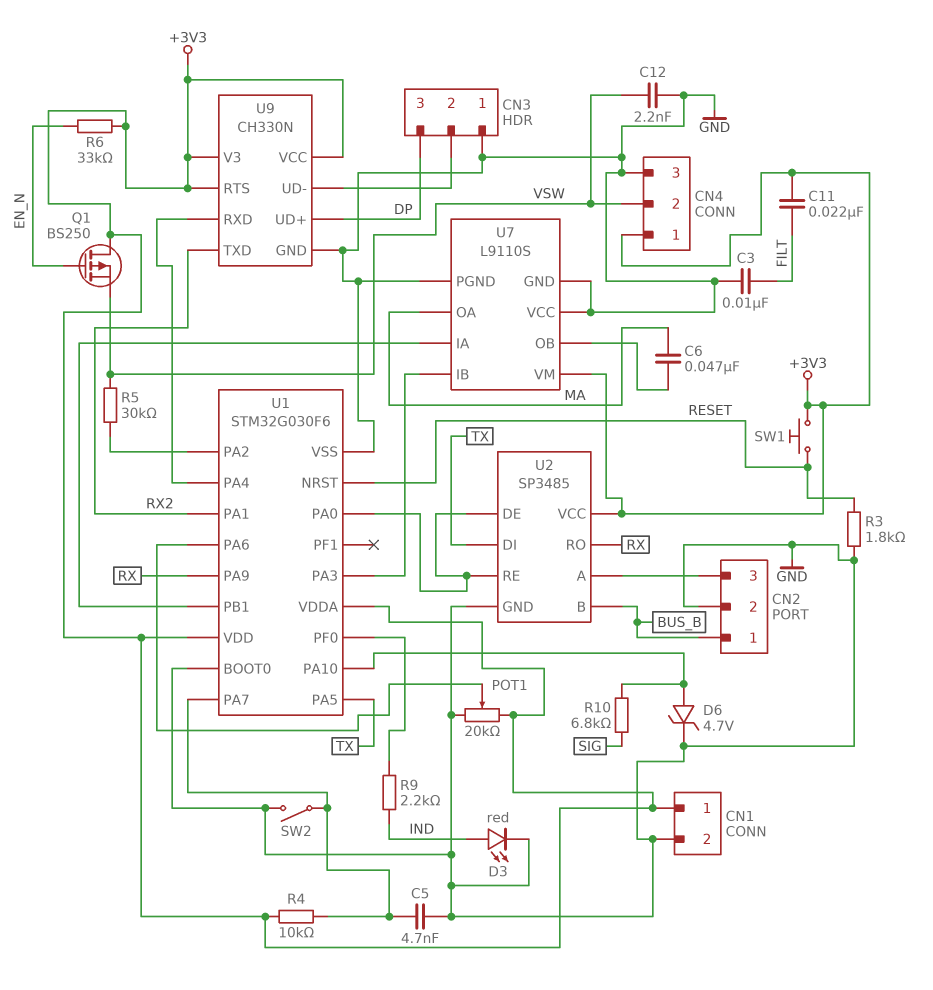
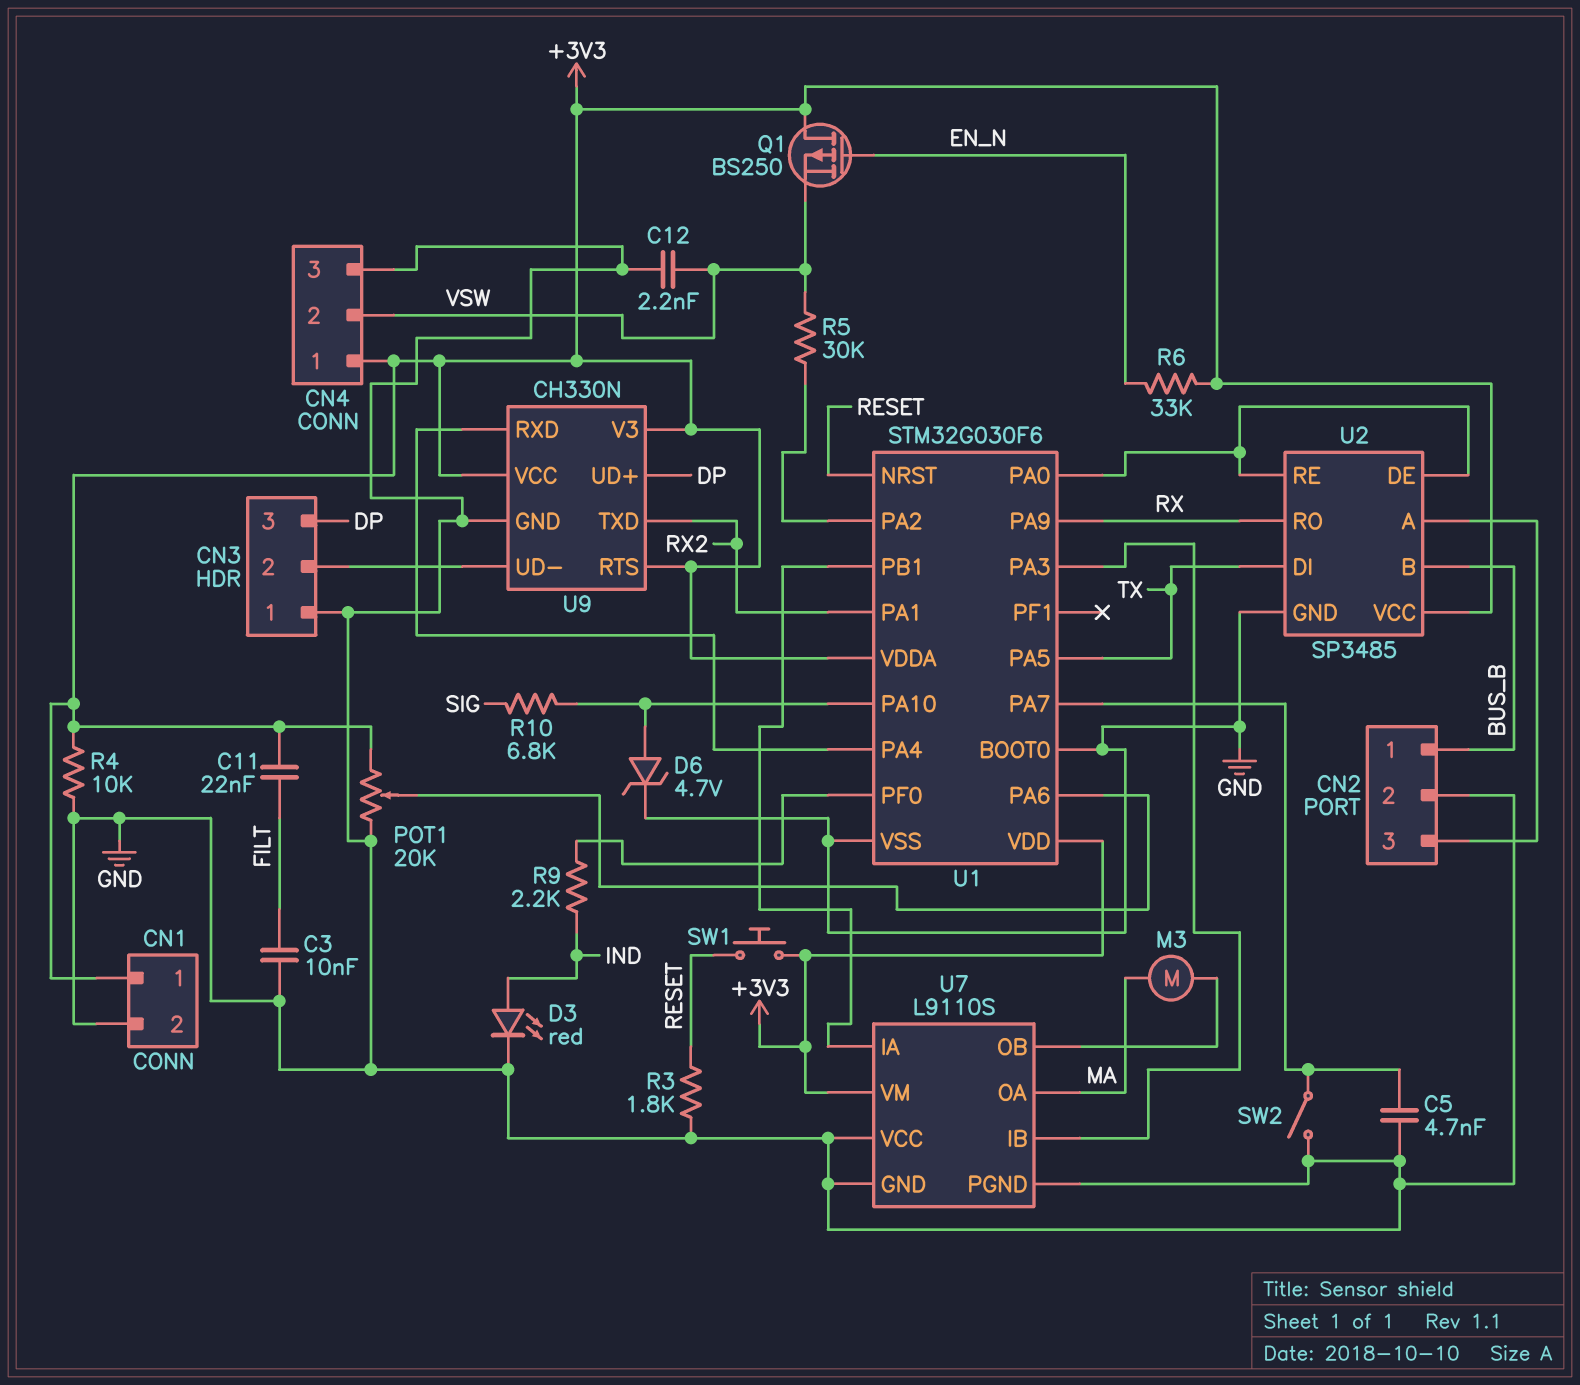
C6: 47nF (MA, U7/OB) -> none
M3: none -> motor (MA, U7/OB)
R4: 10k (+3V3, U1/PA7) -> 10k (+3V3, GND)

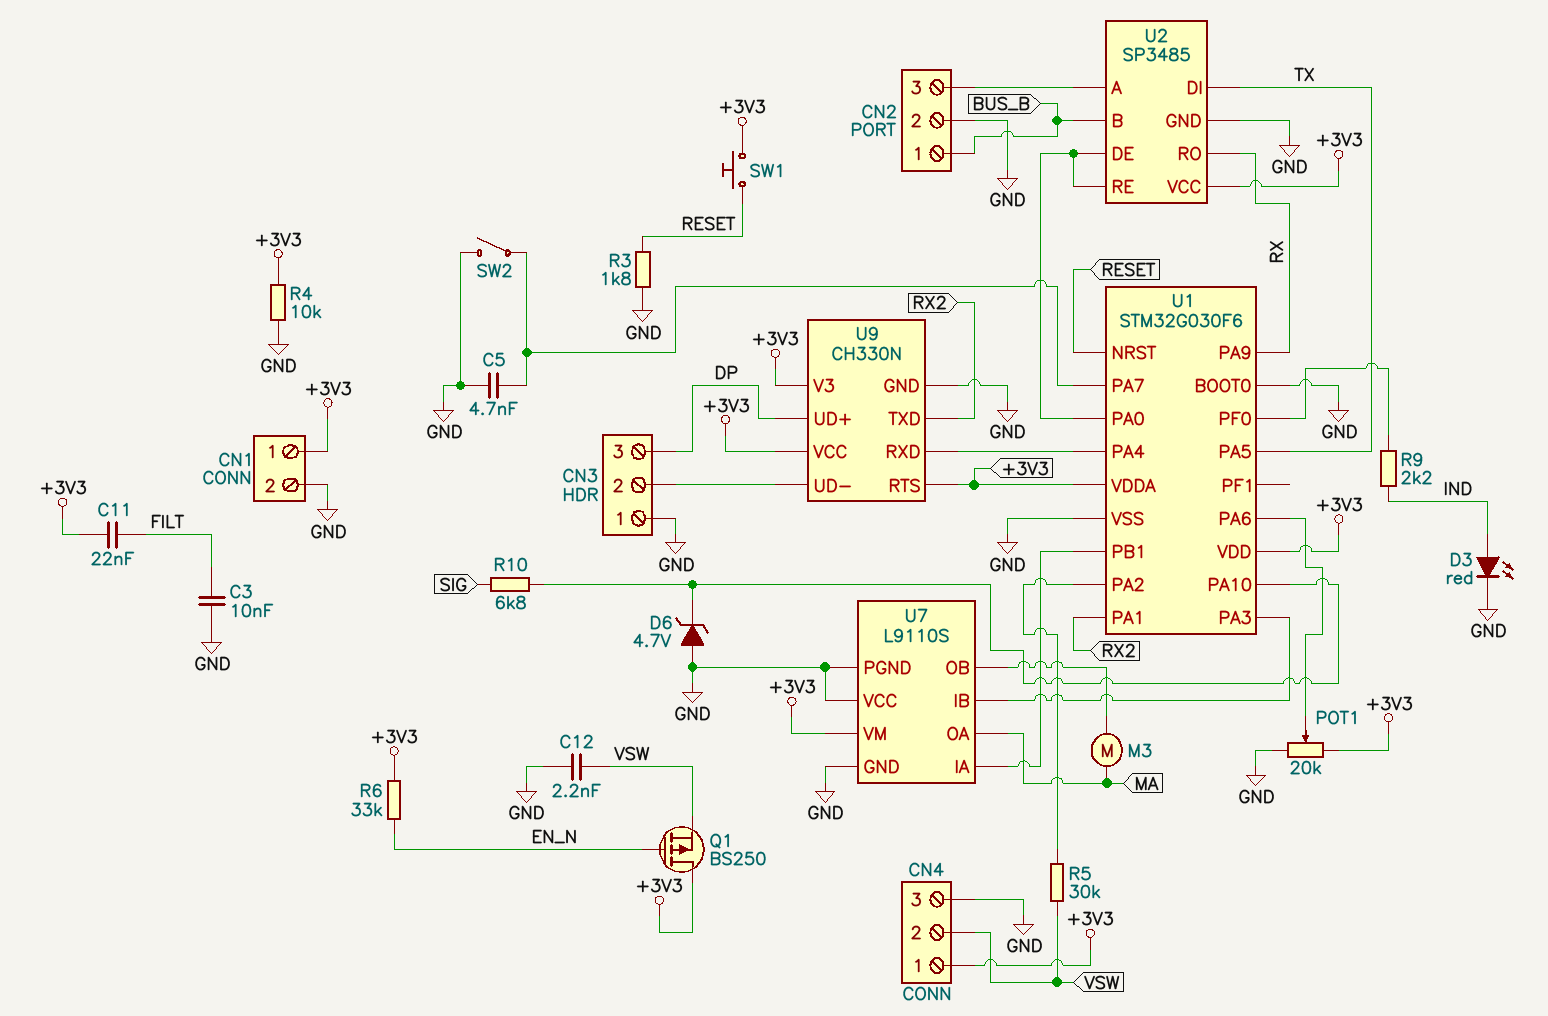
D6: zener 4.7V (A U1/PA10, K GND) -> zener 4.7V (A GND, K U1/PA10)

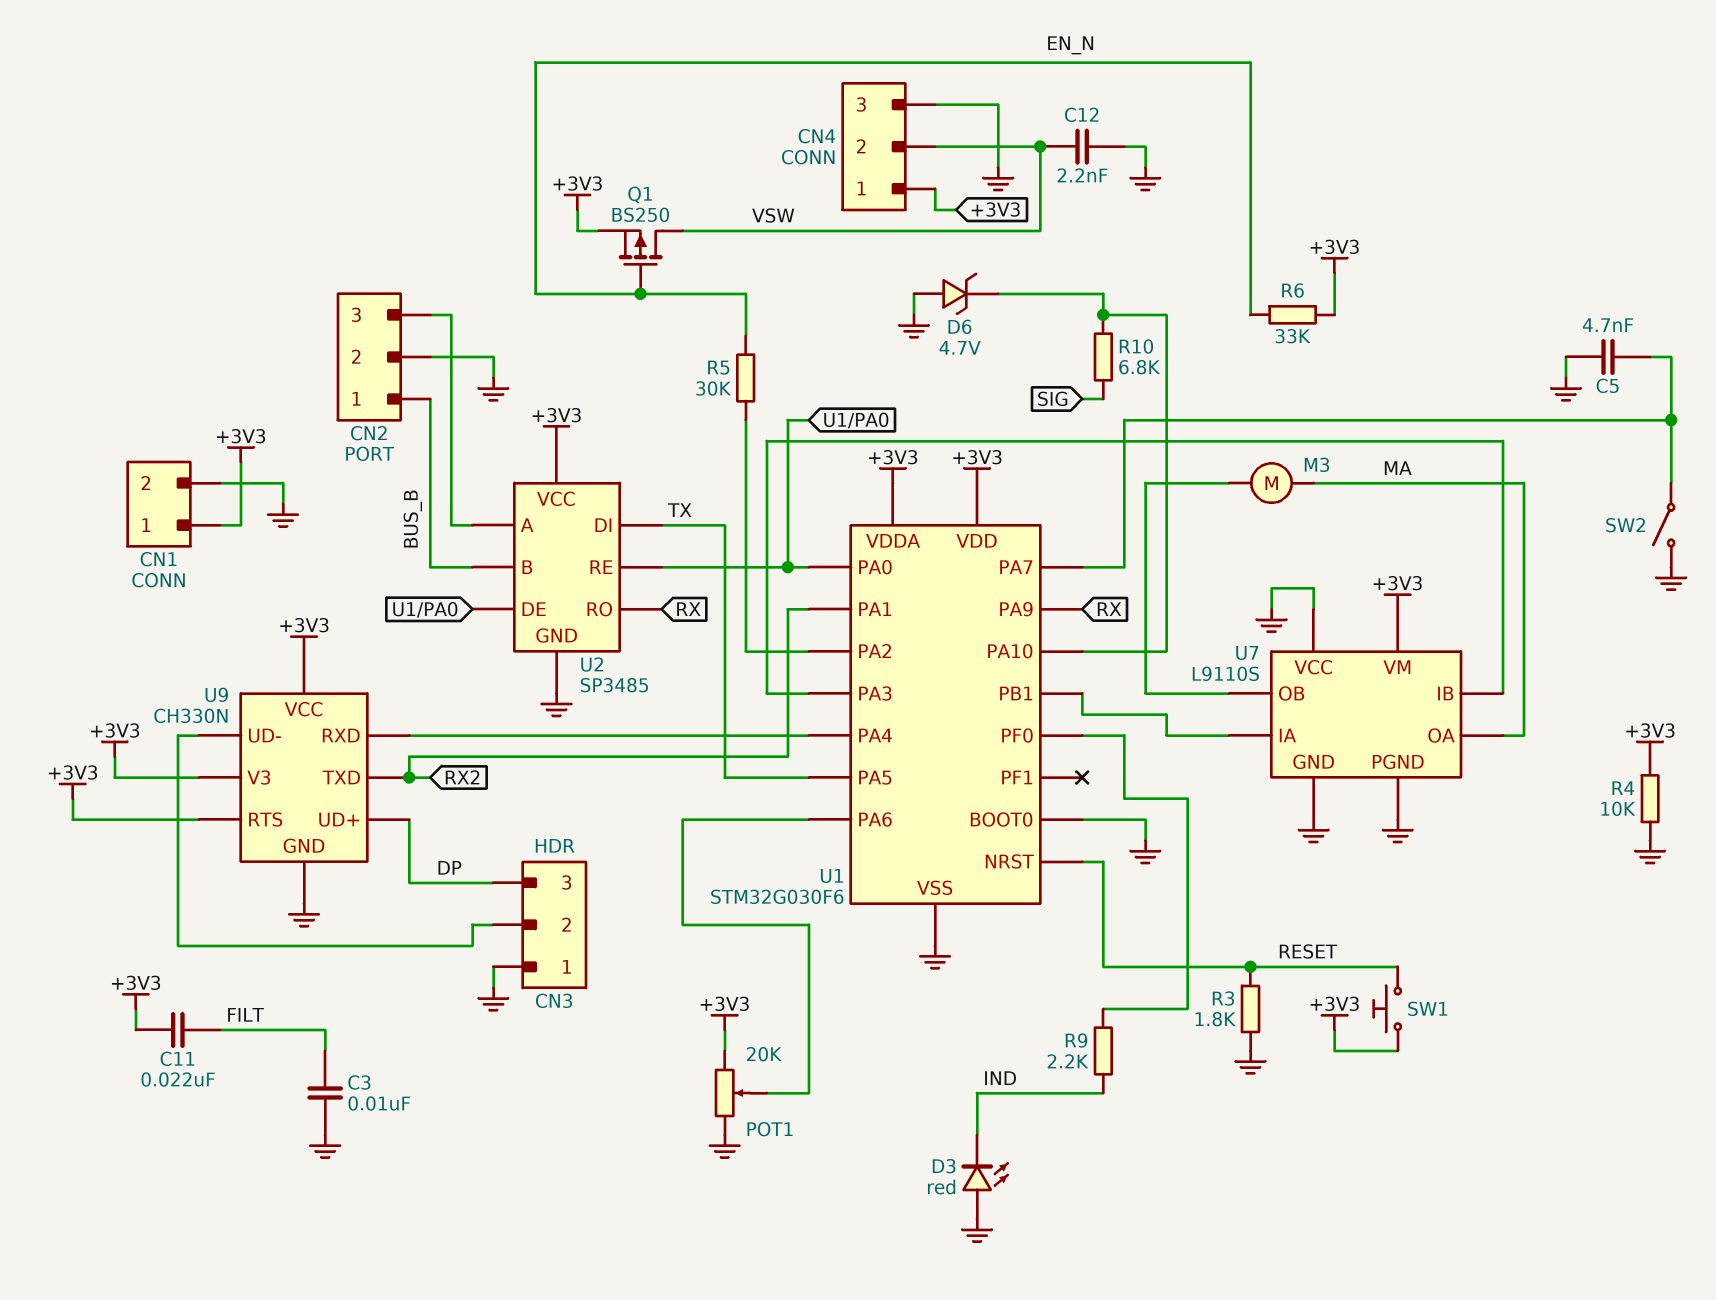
D3: LED red (A IND, K GND) -> LED red (A GND, K IND)
Q1: PMOS BS250 (G EN_N, D +3V3, S VSW) -> PMOS BS250 (G EN_N, D VSW, S +3V3)
R5: 30k (U1/PA2, VSW) -> 30k (EN_N, U1/PA2)

